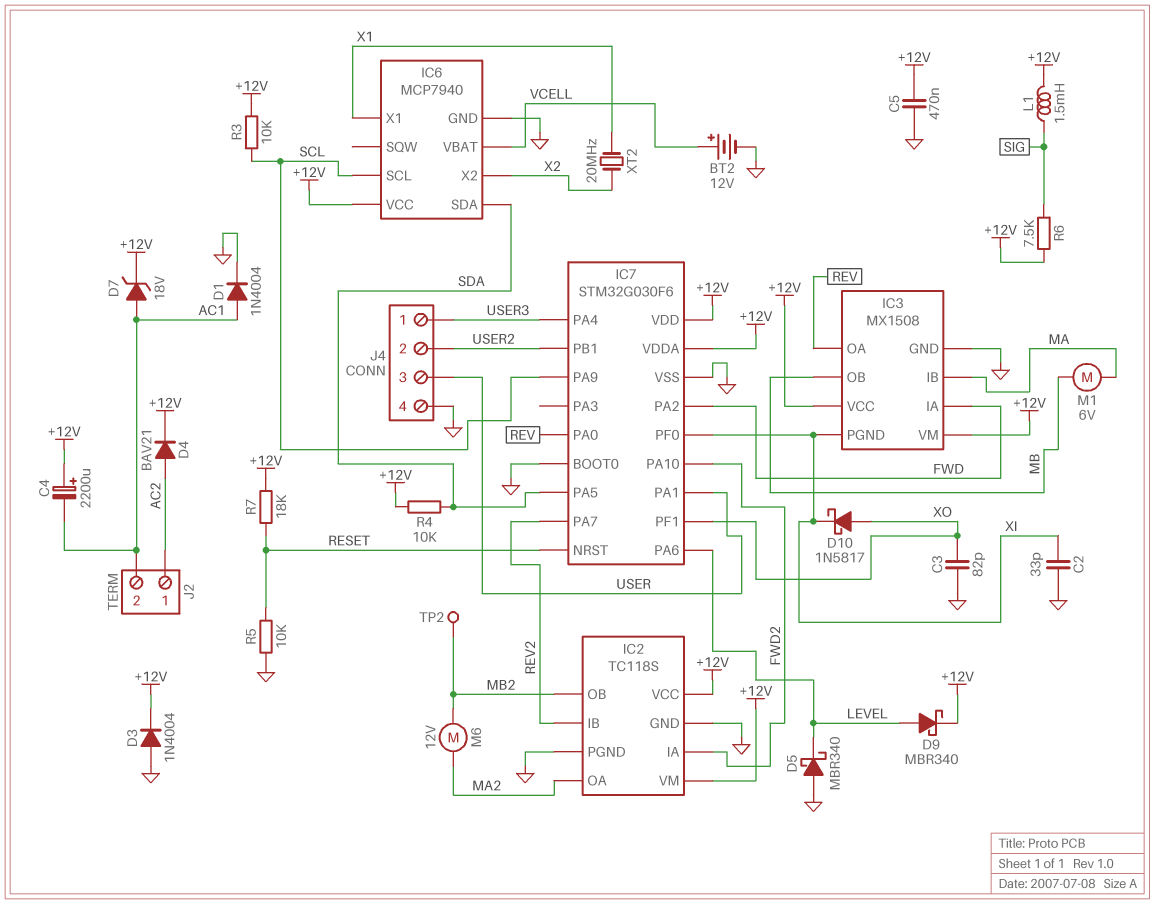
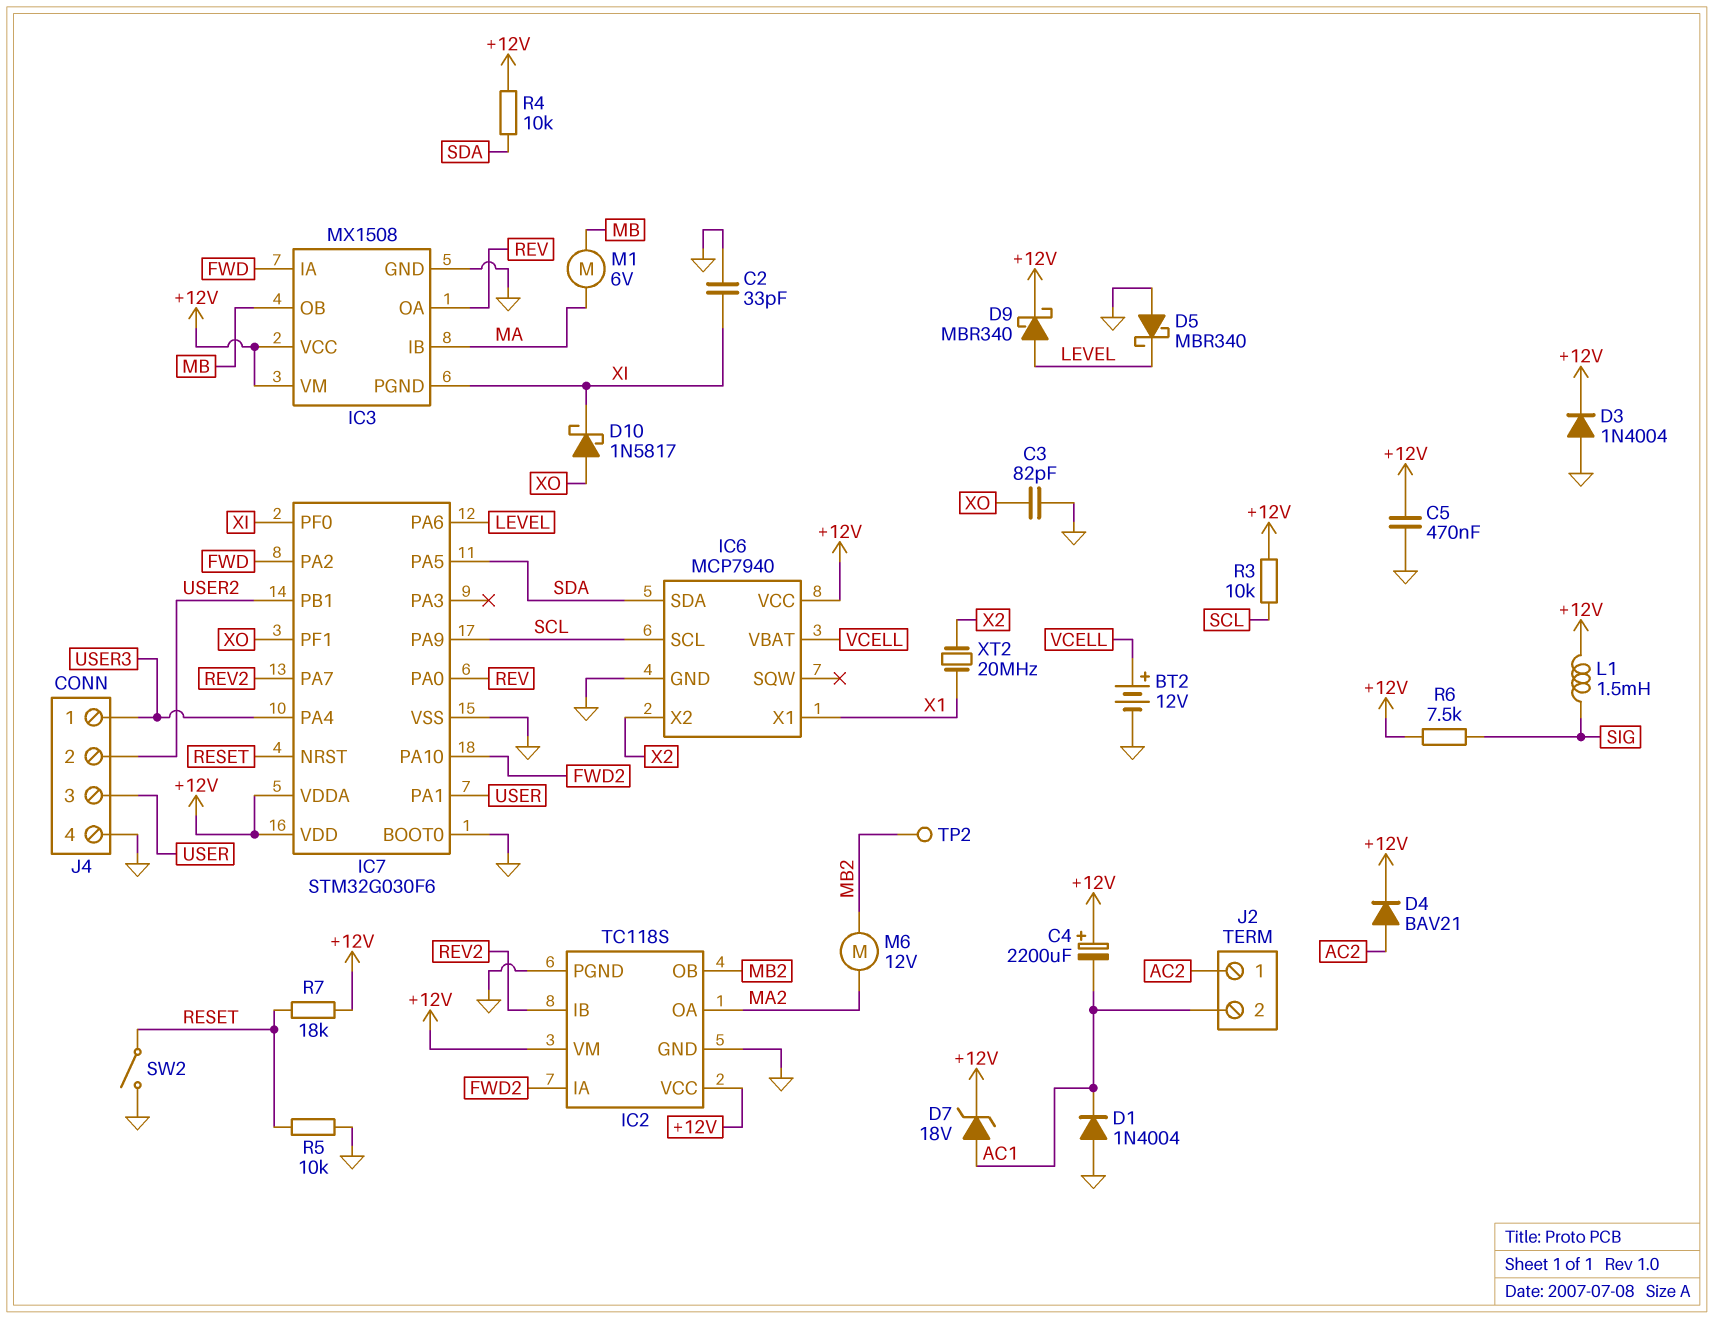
D1: diode 1N4004 (A AC1, K GND) -> diode 1N4004 (A GND, K AC1)
SW2: none -> switch (GND, RESET)

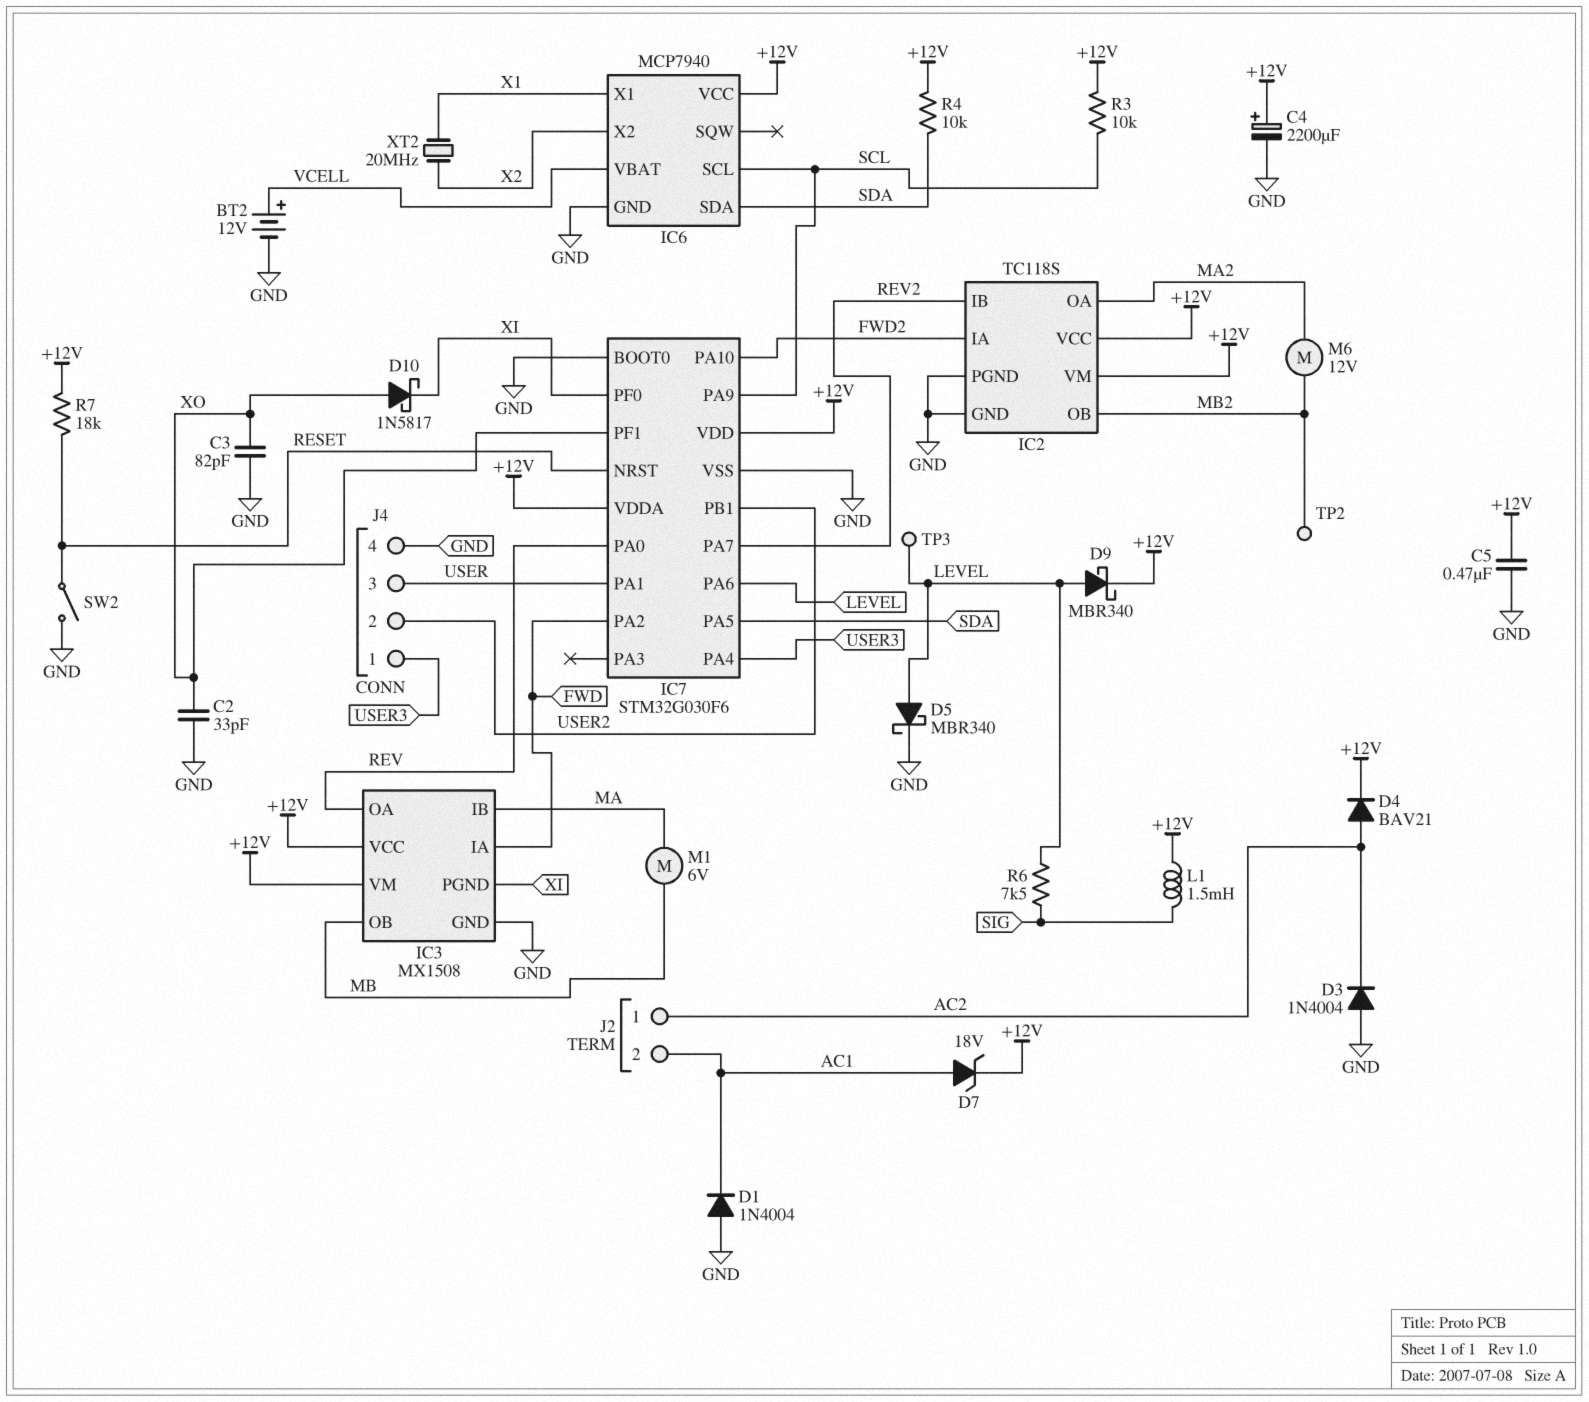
C2: 33pF (GND, XI) -> 33pF (GND, XO)
C4: 2200uF (plus +12V, minus AC1) -> 2200uF (plus +12V, minus GND)
D3: diode 1N4004 (A GND, K +12V) -> diode 1N4004 (A GND, K AC2)
D5: schottky MBR340 (A GND, K LEVEL) -> schottky MBR340 (A LEVEL, K GND)
R5: 10k (GND, RESET) -> none
R6: 7.5k (+12V, SIG) -> 7.5k (LEVEL, SIG)
TP3: none -> test point (LEVEL)

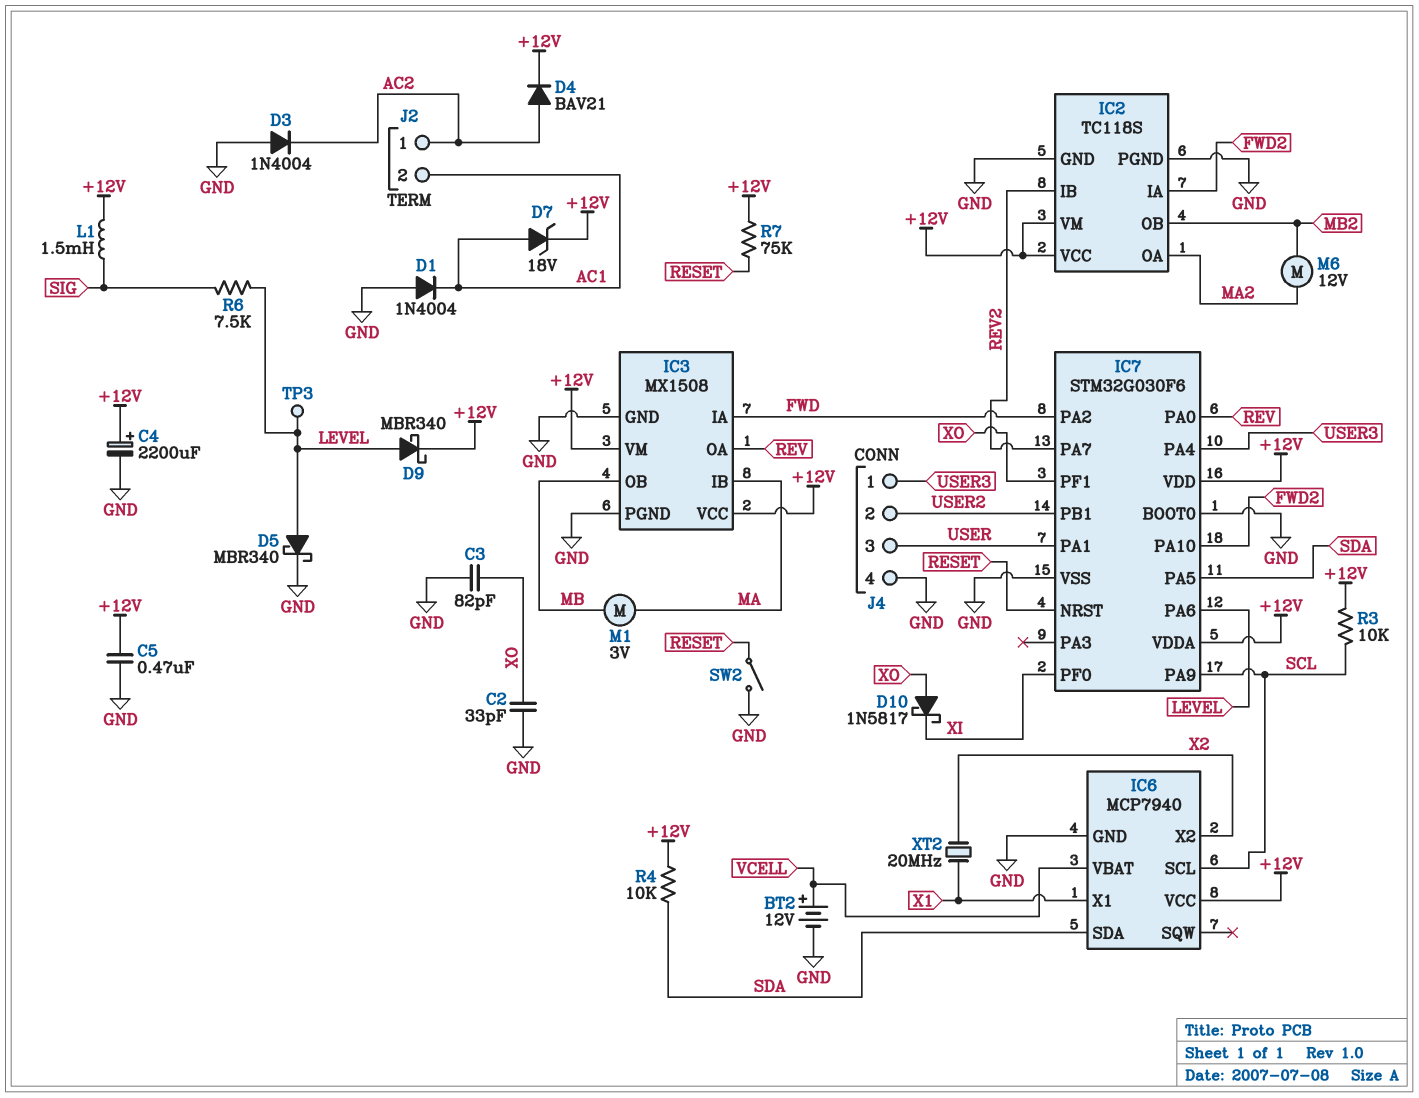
IC3 pin PGND: XI -> GND
M1: motor 6V (MA, MB) -> motor 3V (MA, MB)
R7: 18k (+12V, RESET) -> 75k (+12V, RESET)
TP2: test point (MB2) -> none

